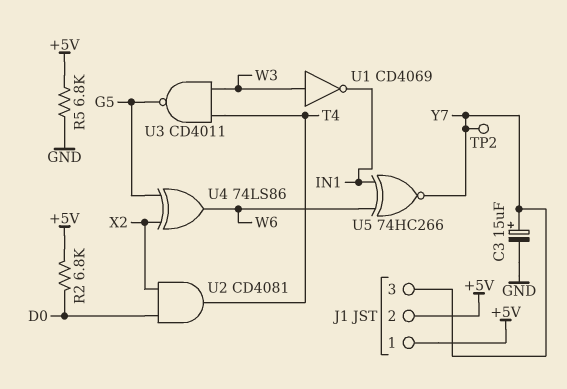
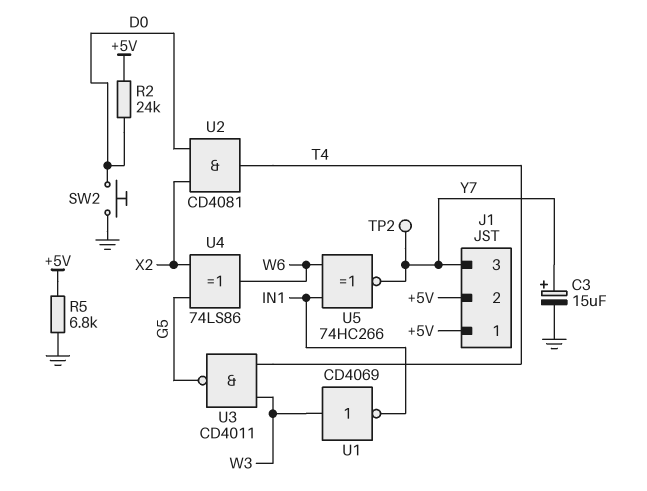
R2: 6.8k (+5V, D0) -> 24k (+5V, D0)
SW2: none -> button (D0, GND)

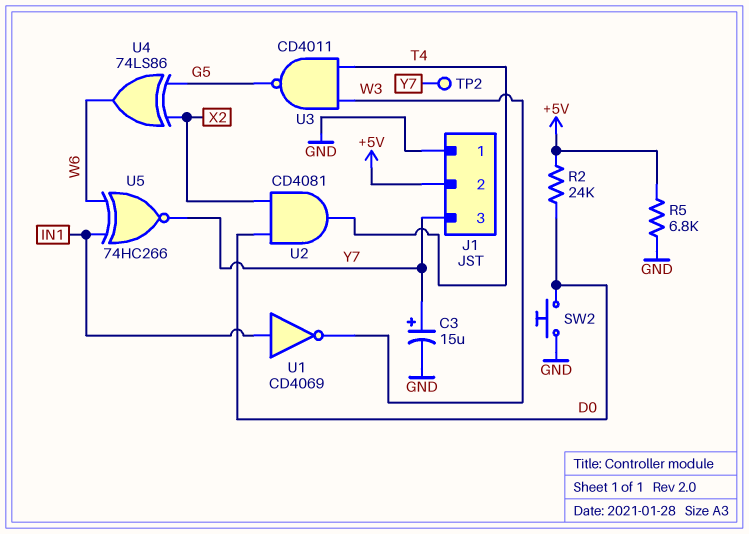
J1 pin 1: +5V -> GND
U1: NOT CD4069 (in W3, out IN1) -> NOT CD4069 (in IN1, out W3)

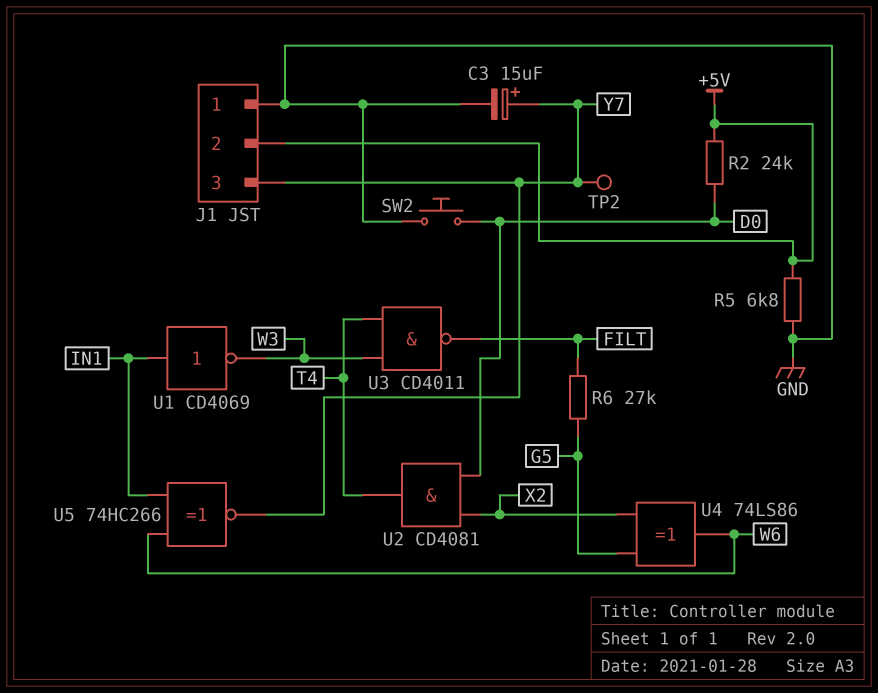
R6: none -> 27k (FILT, G5)
U3: NAND CD4011 (in T4, in W3, out G5) -> NAND CD4011 (in T4, in W3, out FILT)

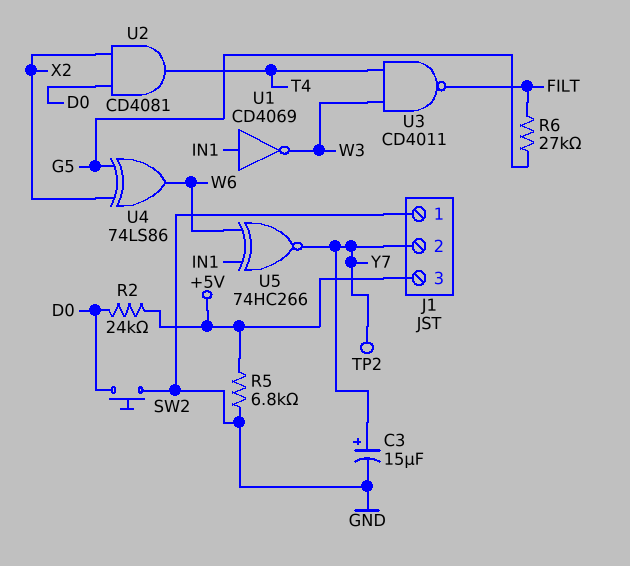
J1 pin 2: +5V -> Y7
J1 pin 3: Y7 -> +5V

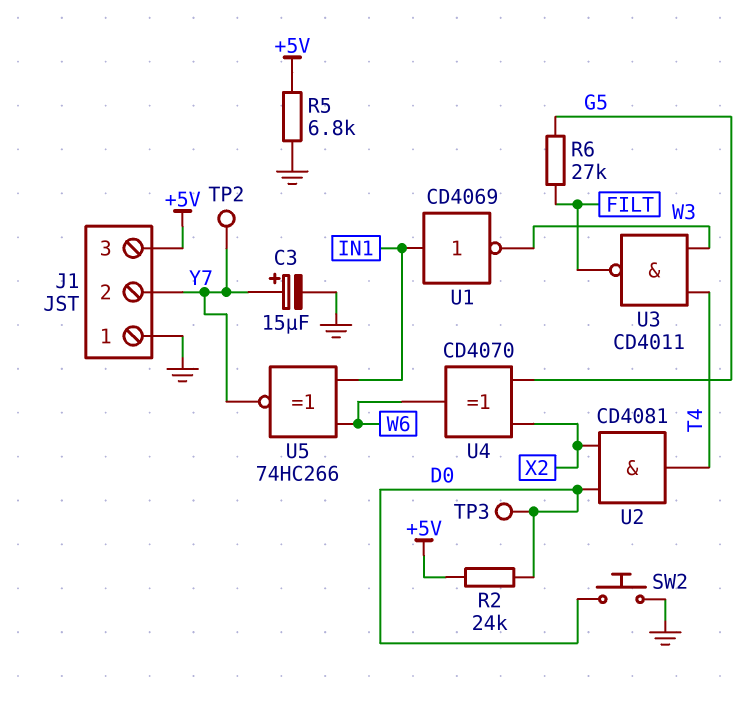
TP3: none -> test point (D0)
U4: XOR 74LS86 (in G5, in X2, out W6) -> XOR CD4070 (in G5, in X2, out W6)

